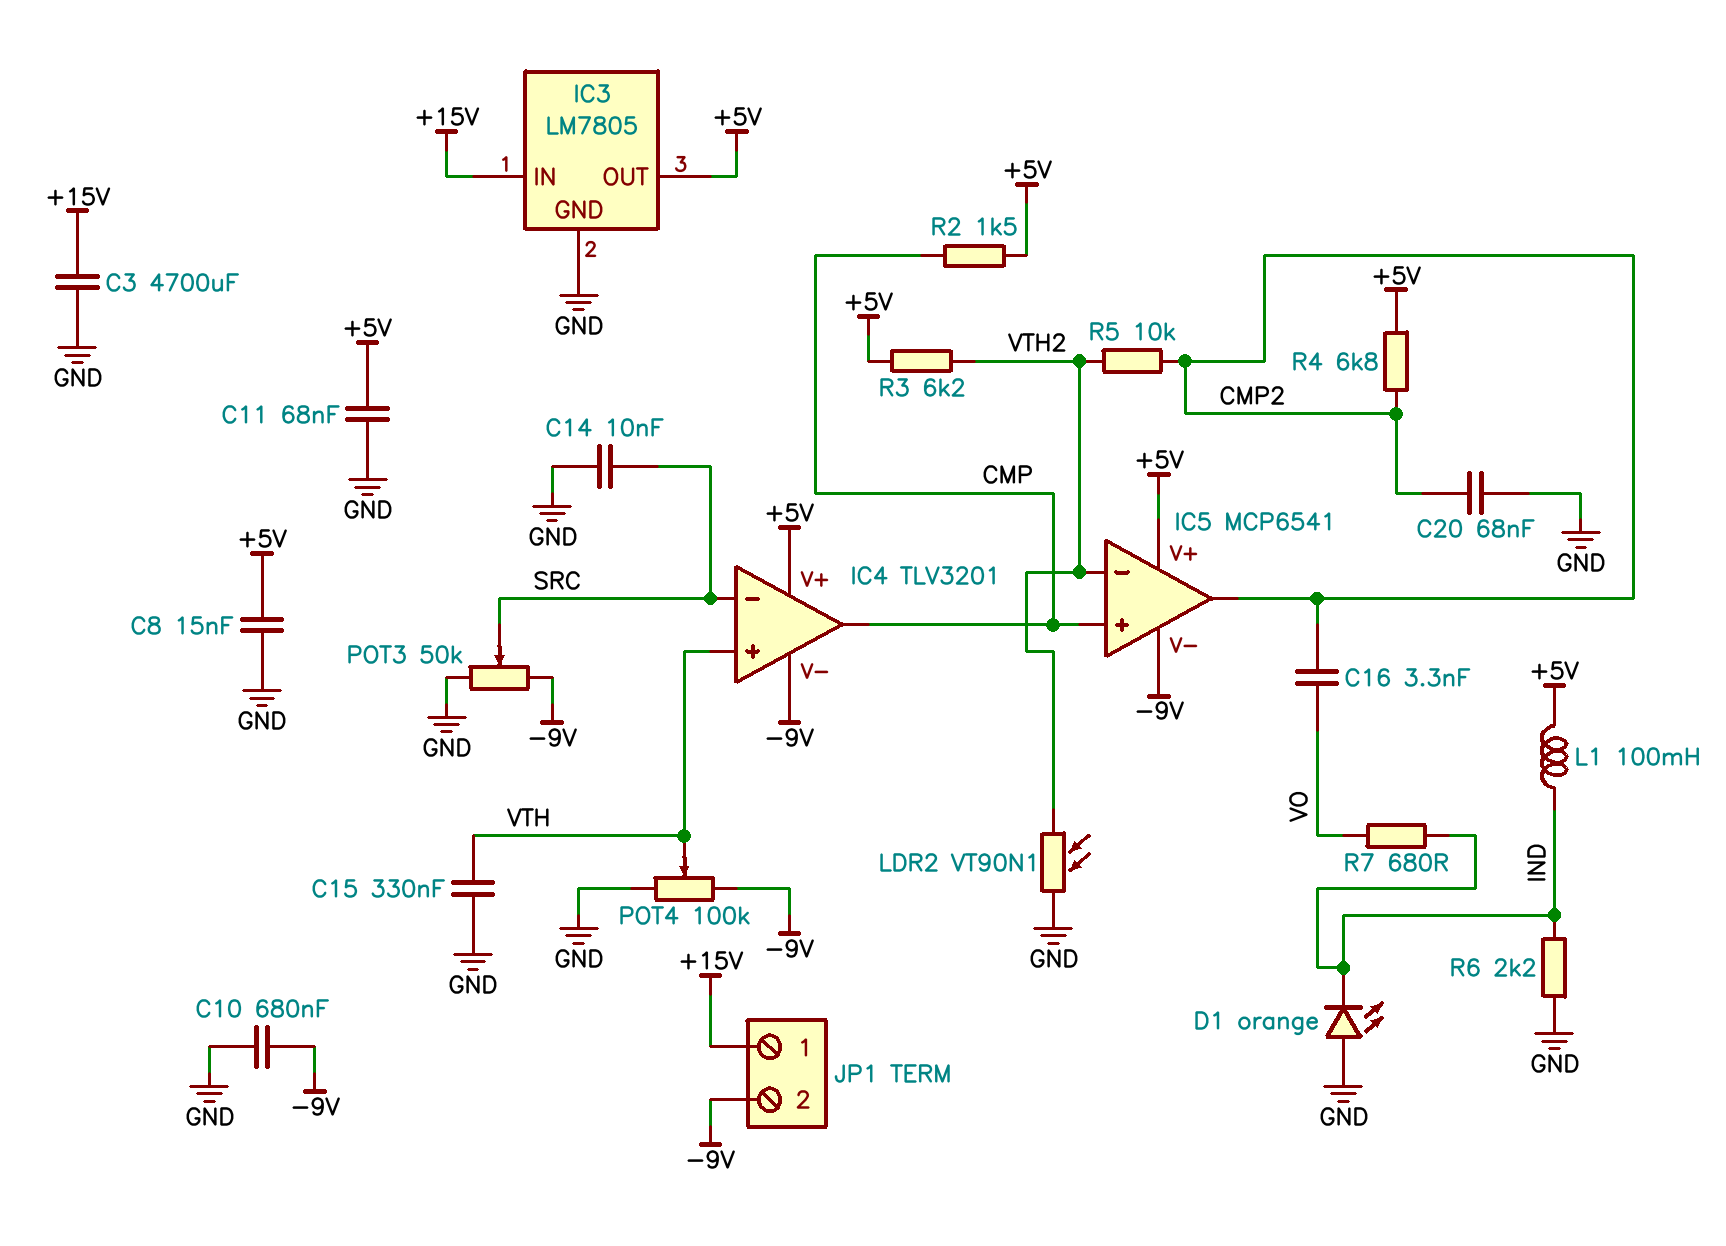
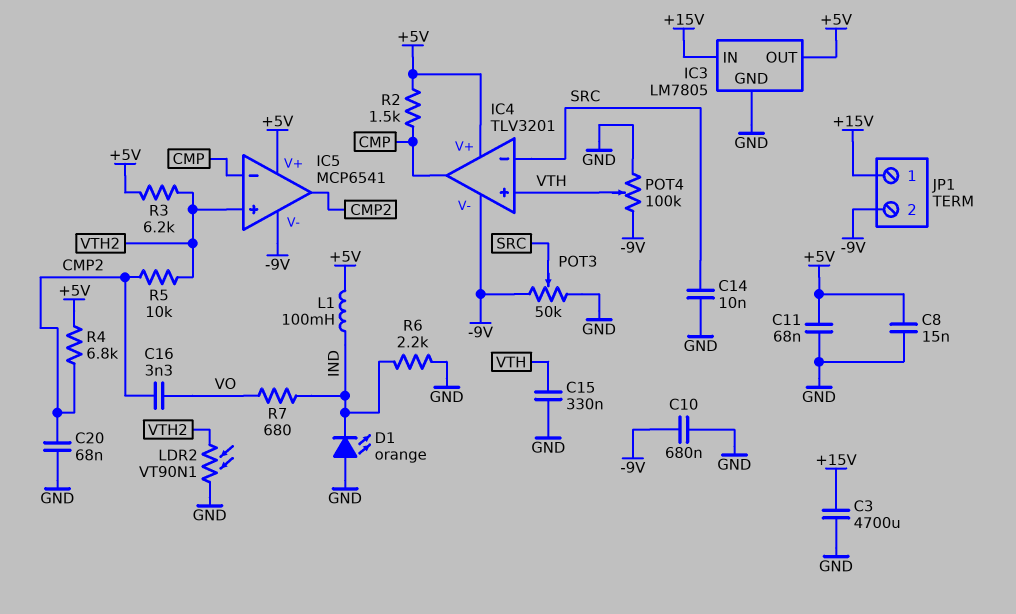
IC5 pin in+: CMP -> VTH2
IC5 pin in-: VTH2 -> CMP

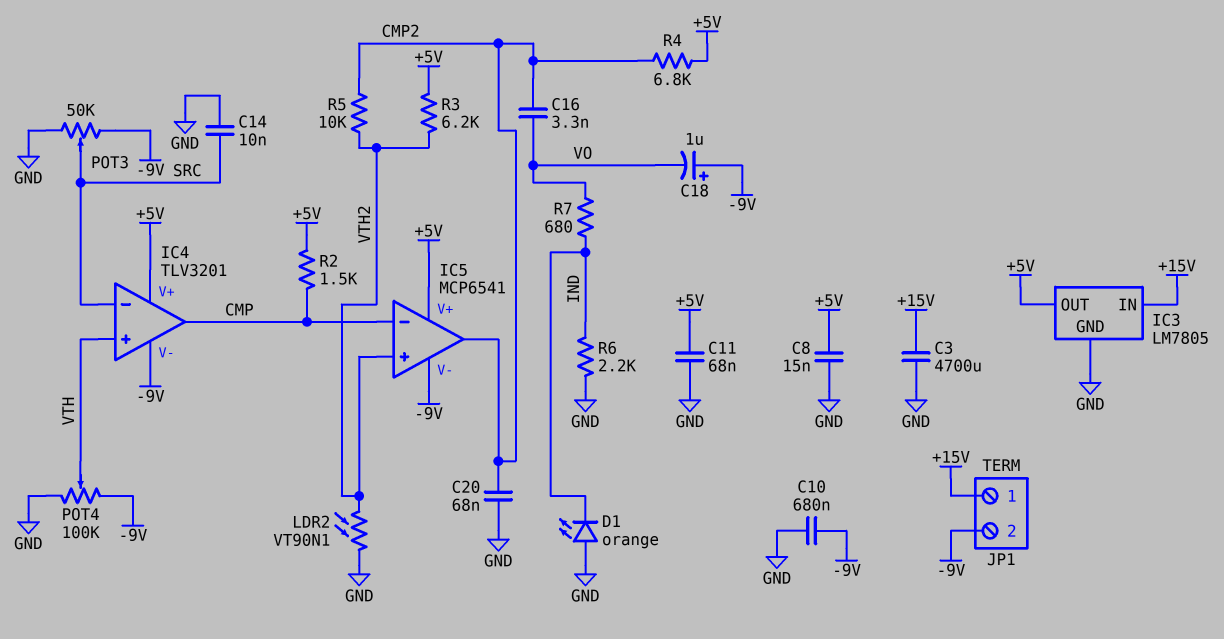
C15: 330nF (GND, VTH) -> none
C18: none -> 1uF (plus -9V, minus VO)
L1: 100mH (+5V, IND) -> none

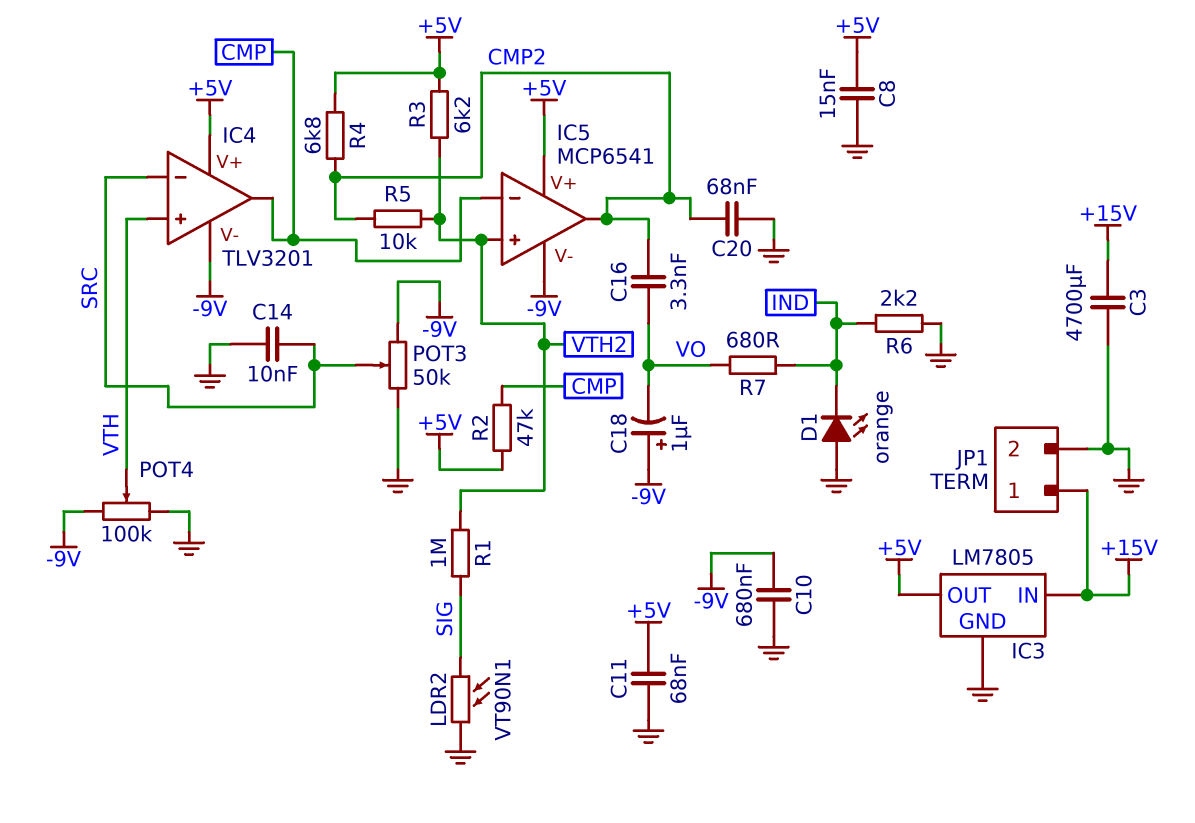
JP1 pin 2: -9V -> GND
LDR2: VT90N1 (GND, VTH2) -> VT90N1 (GND, SIG)
R1: none -> 1M (SIG, VTH2)
R2: 1.5k (+5V, CMP) -> 47k (+5V, CMP)

